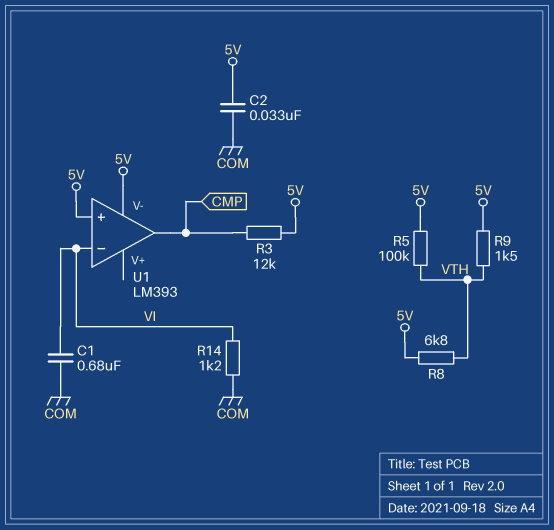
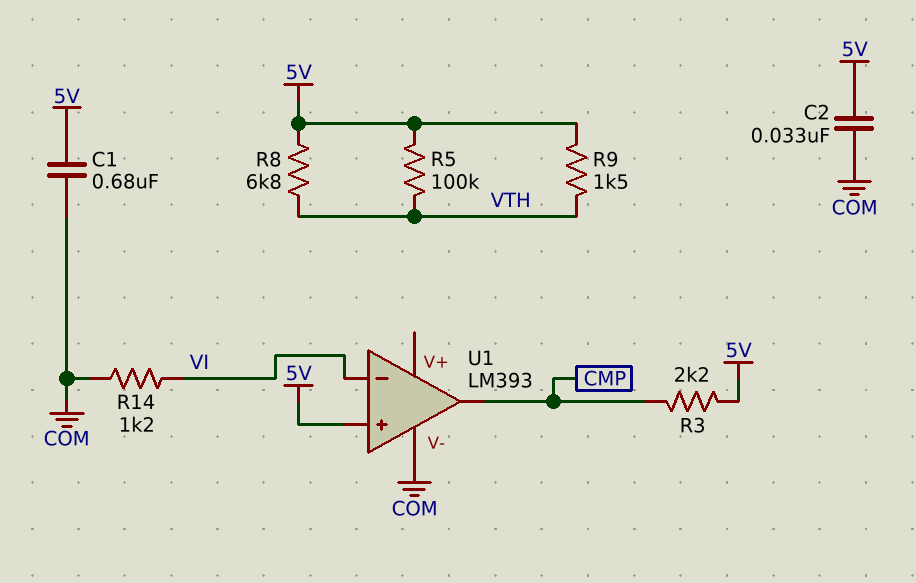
C1: 680nF (COM, VI) -> 680nF (5V, COM)
R3: 12k (5V, CMP) -> 2.2k (5V, CMP)
U1 pin V-: 5V -> COM

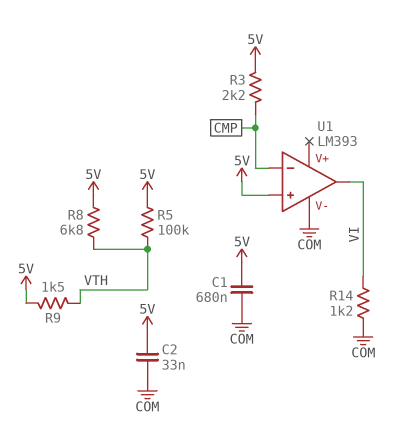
U1 pin in-: VI -> CMP
U1 pin out: CMP -> VI

